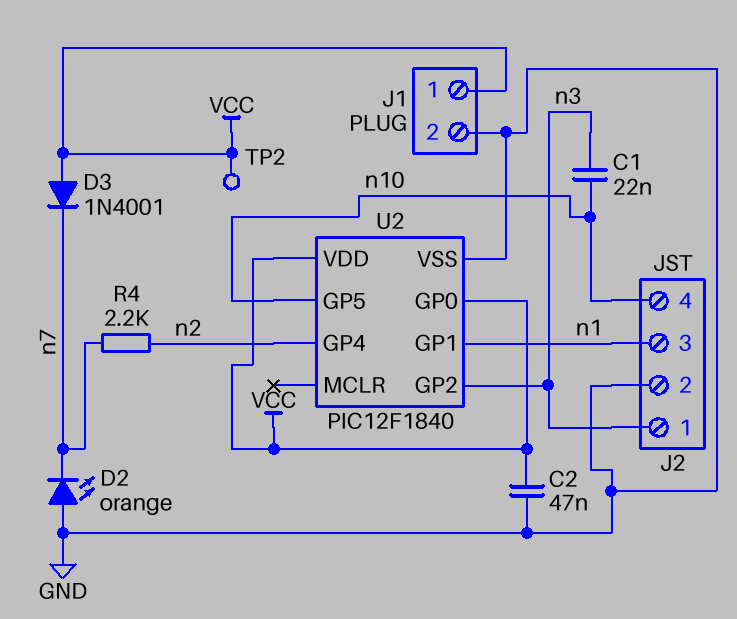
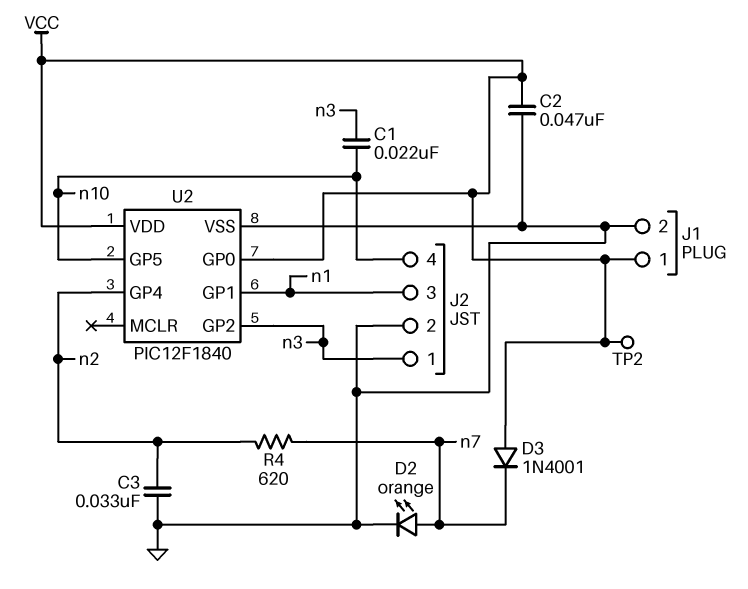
C3: none -> 33nF (GND, n2)
D2: LED orange (A GND, K n7) -> LED orange (A n7, K GND)
R4: 2.2k (n2, n7) -> 620 (n2, n7)

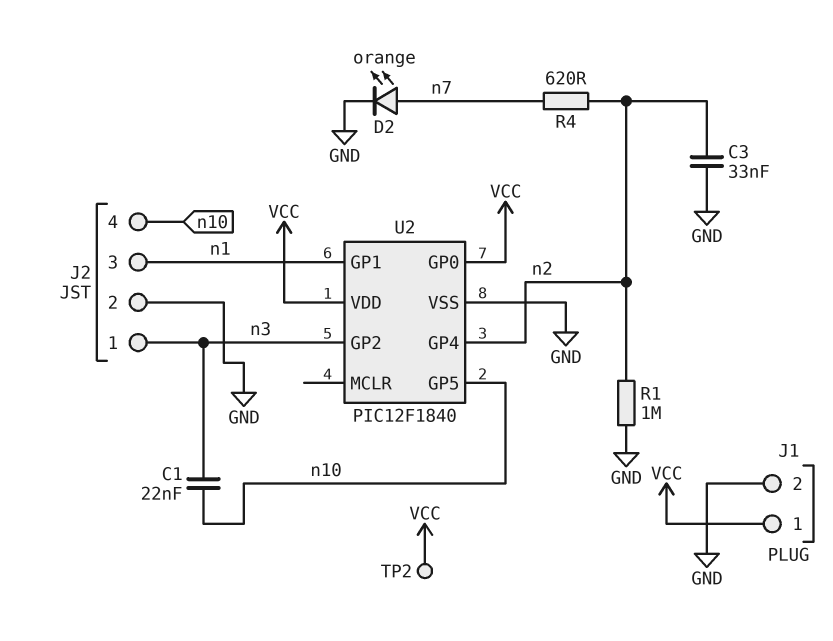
C2: 47nF (GND, VCC) -> none
D3: diode 1N4001 (A VCC, K n7) -> none
R1: none -> 1M (GND, n2)

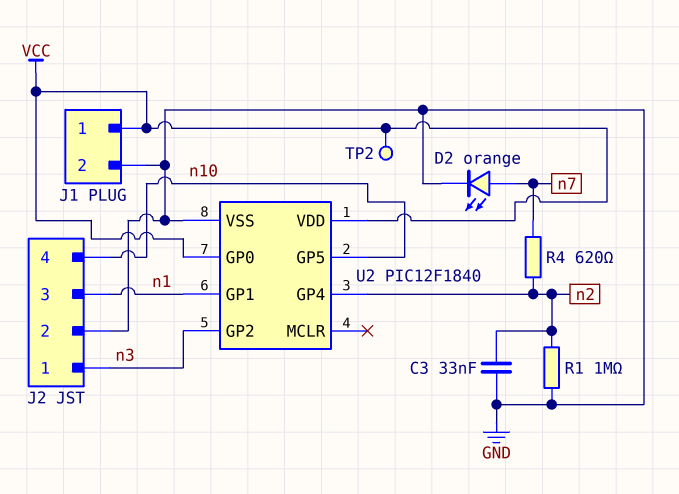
C1: 22nF (n3, n10) -> none

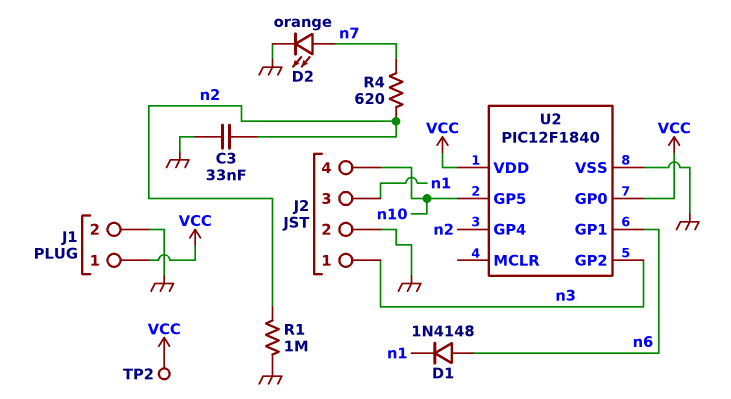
D1: none -> diode 1N4148 (A n6, K n1)
U2 pin GP1: n1 -> n6

